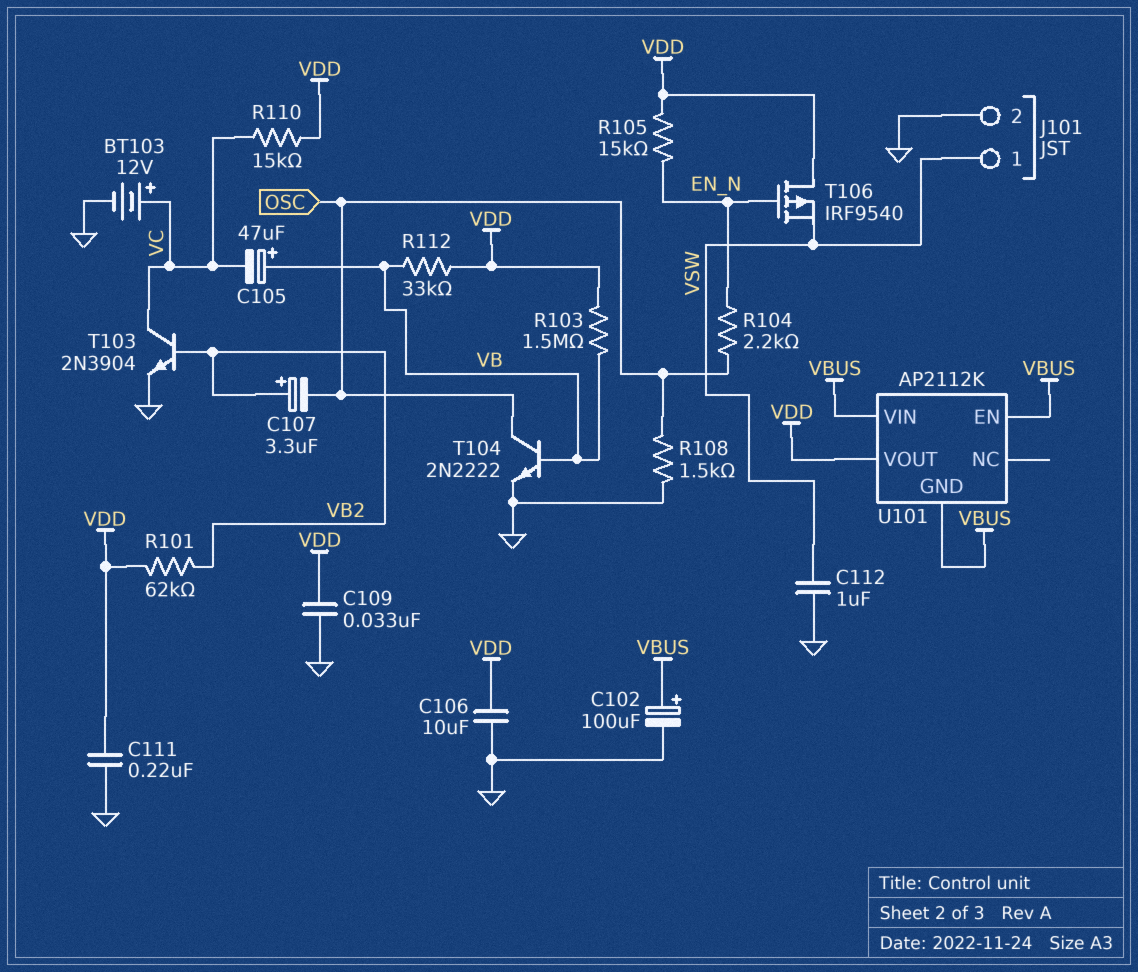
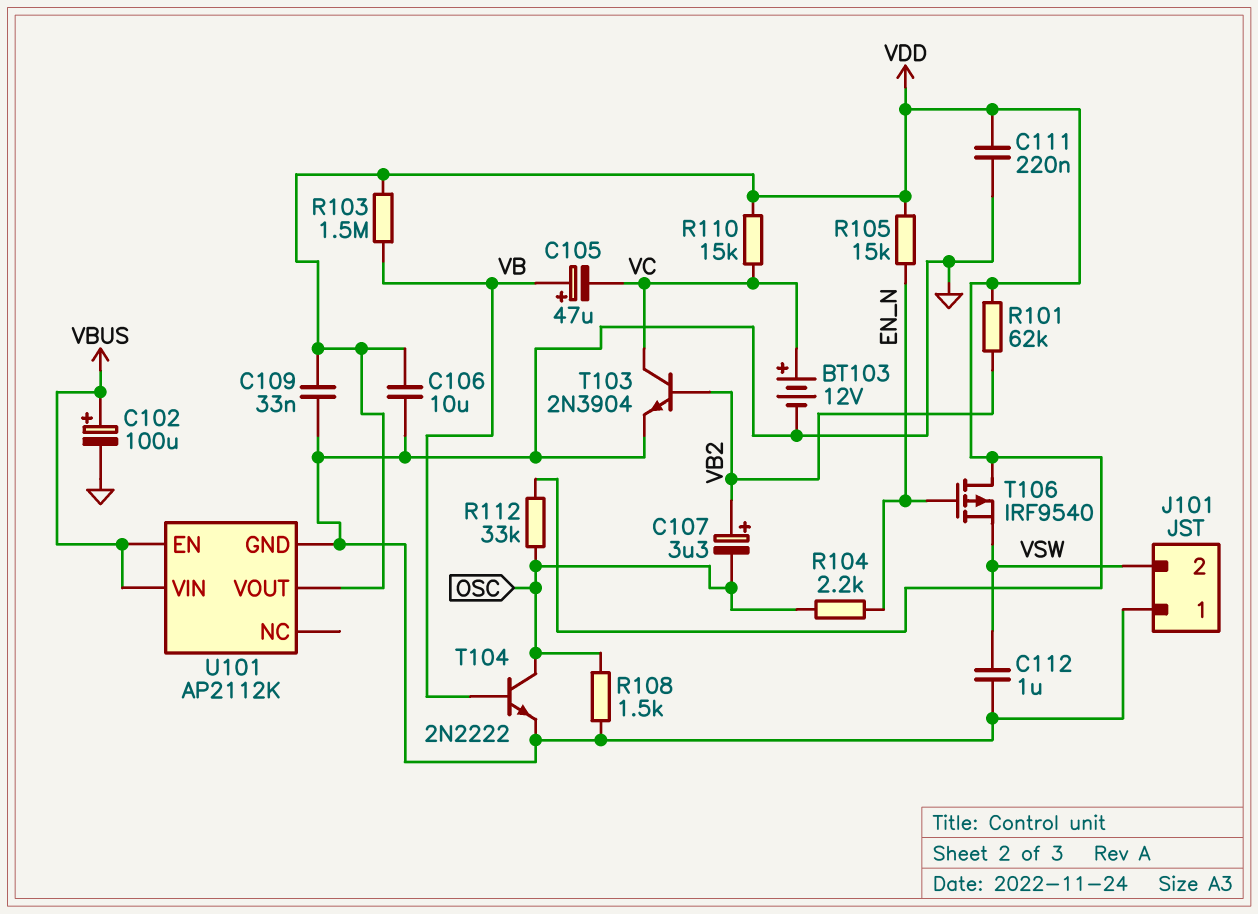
J101 pin 1: VSW -> GND
J101 pin 2: GND -> VSW
R112: 33k (VB, VDD) -> 33k (OSC, VDD)
U101 pin GND: VBUS -> GND

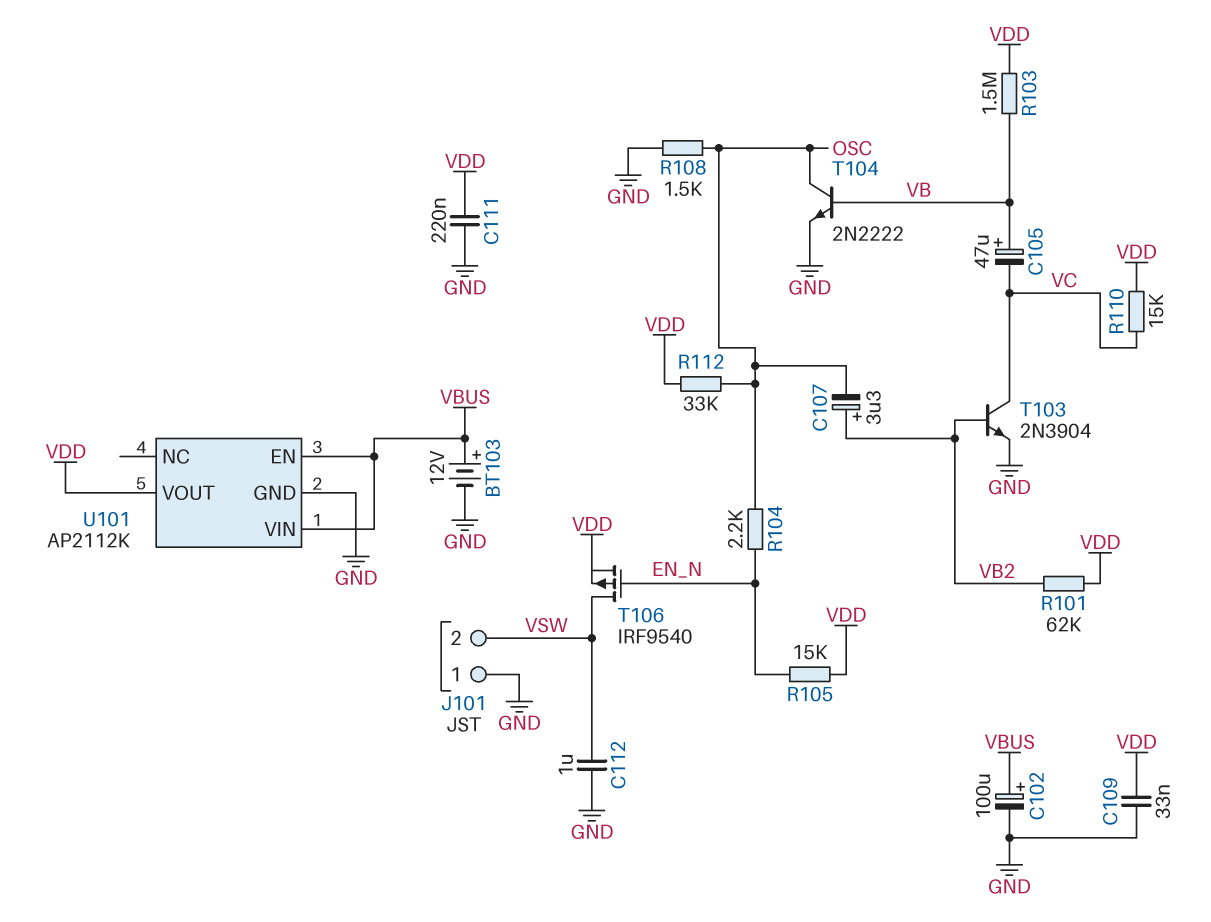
BT103: 12V (plus VC, minus GND) -> 12V (plus VBUS, minus GND)
C106: 10uF (GND, VDD) -> none
T106: PMOS IRF9540 (G EN_N, D VDD, S VSW) -> PMOS IRF9540 (G EN_N, D VSW, S VDD)

